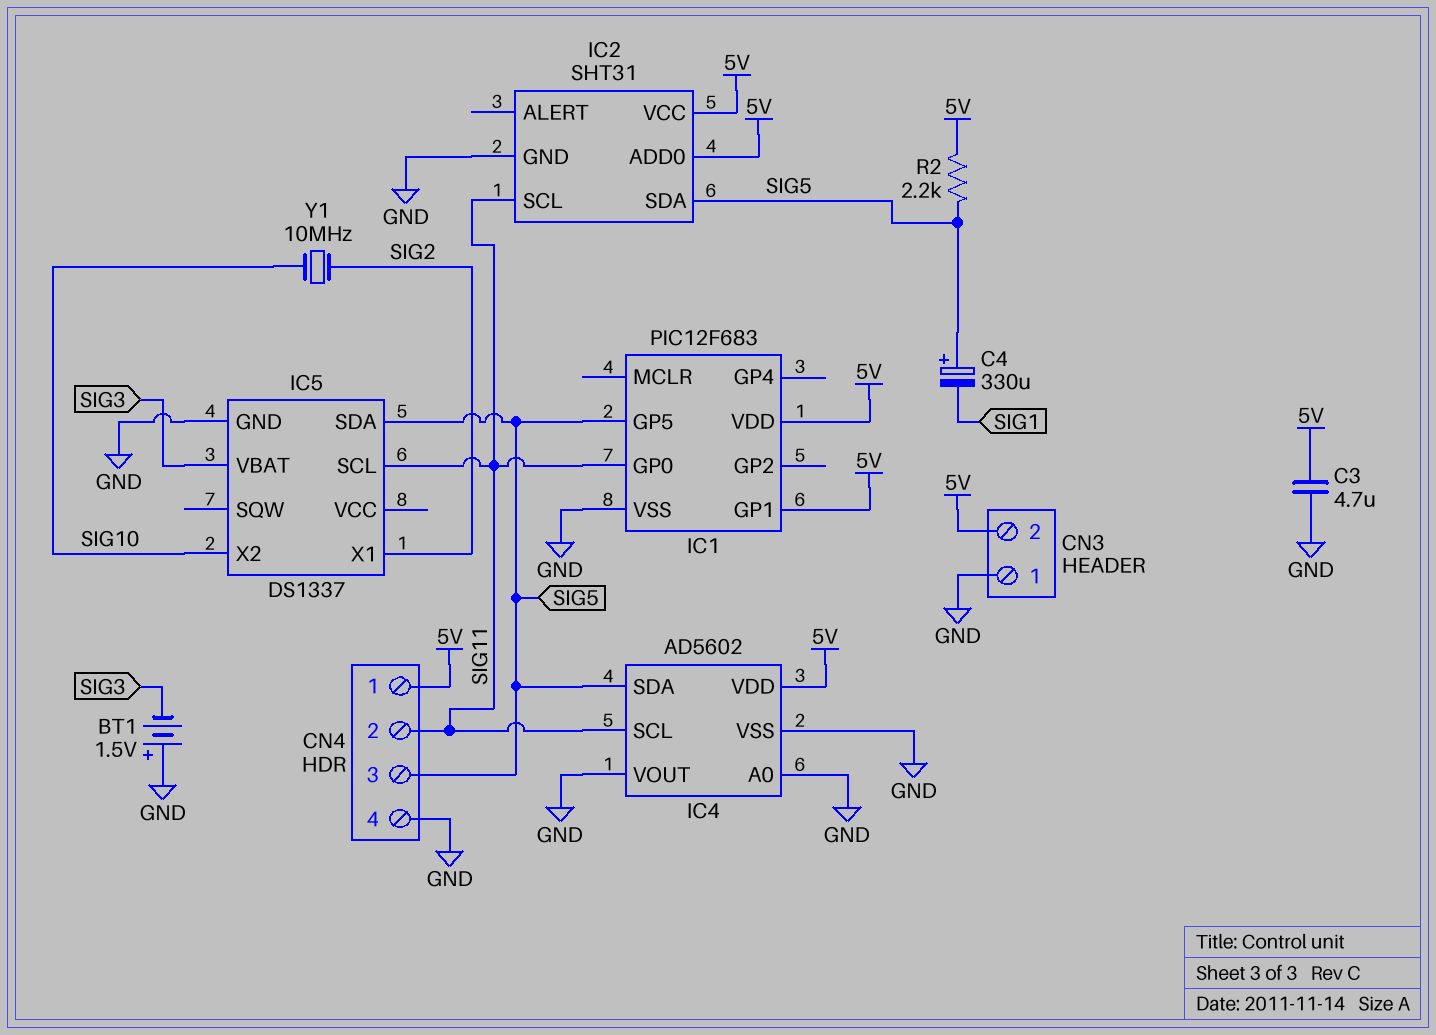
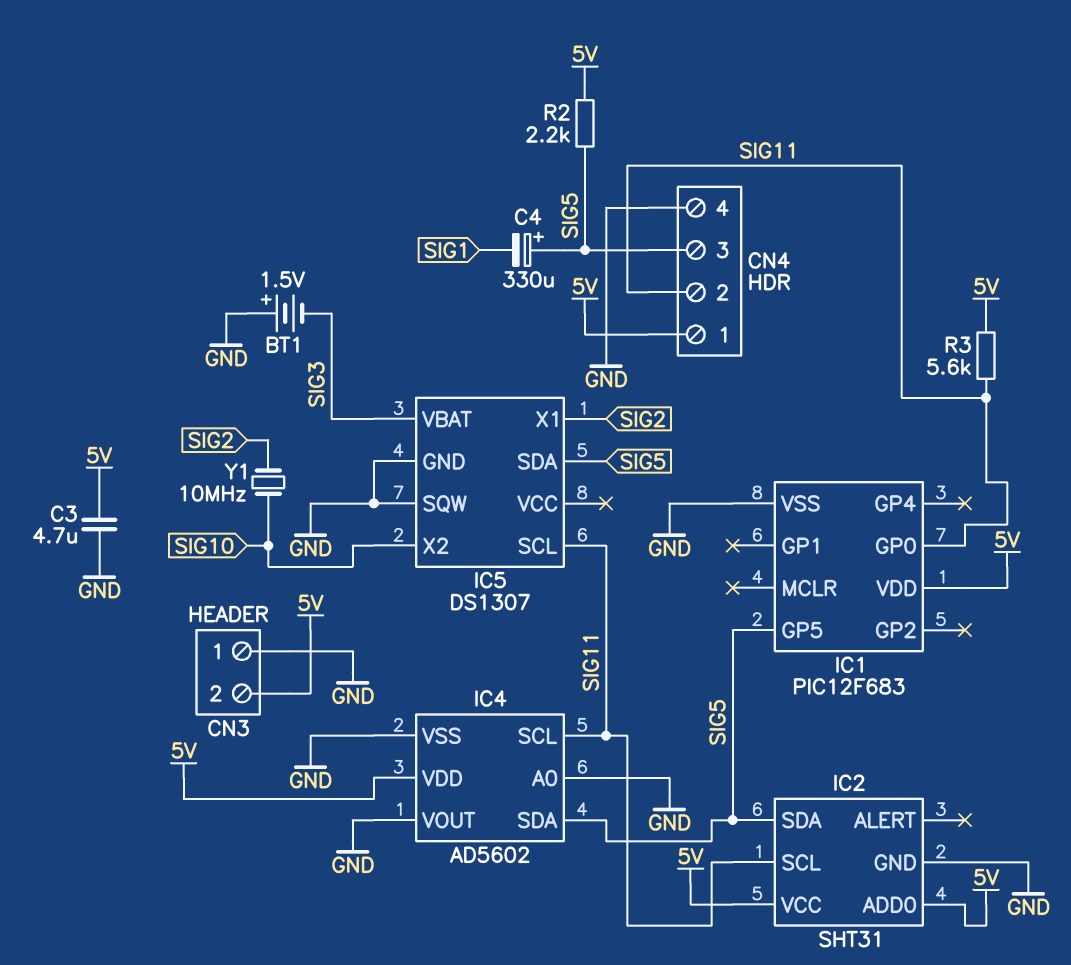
IC1 pin GP1: 5V -> none
IC5: DS1337 -> DS1307
IC5 pin SQW: none -> GND
R3: none -> 5.6k (5V, SIG11)

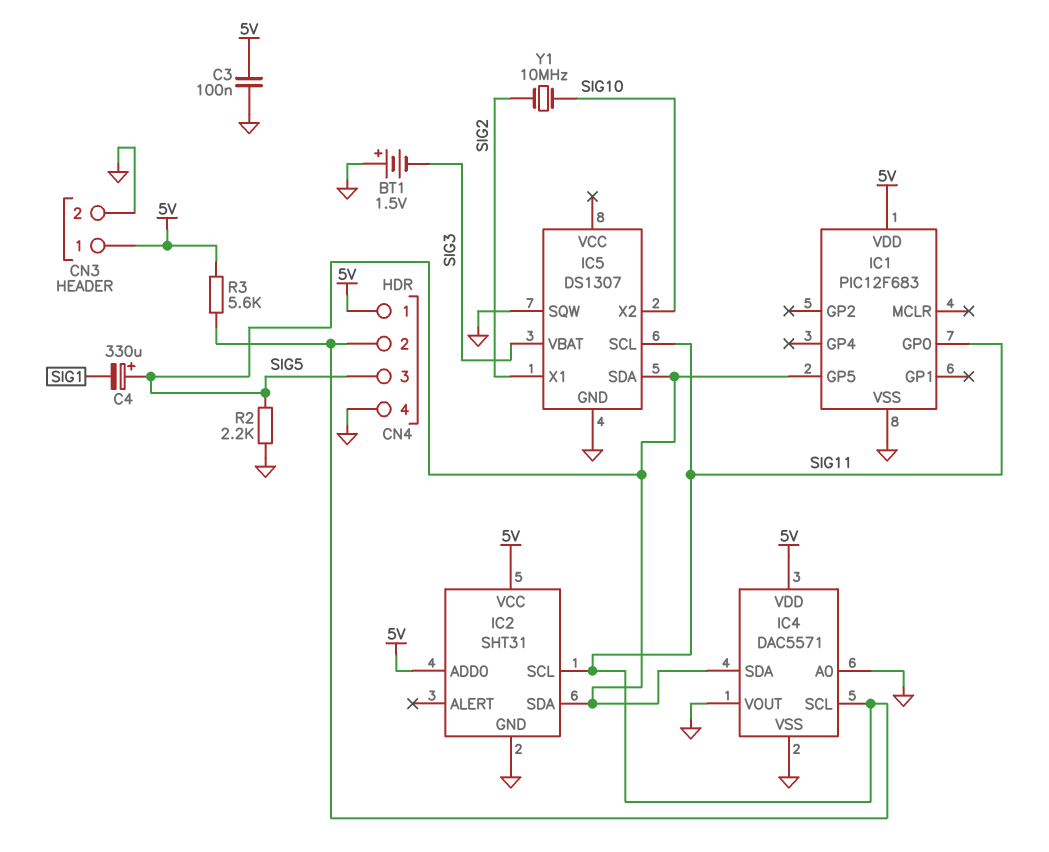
C3: 4.7uF (5V, GND) -> 100nF (5V, GND)
CN3 pin 1: GND -> 5V
CN3 pin 2: 5V -> GND
IC4: AD5602 -> DAC5571
R2: 2.2k (5V, SIG5) -> 2.2k (GND, SIG5)

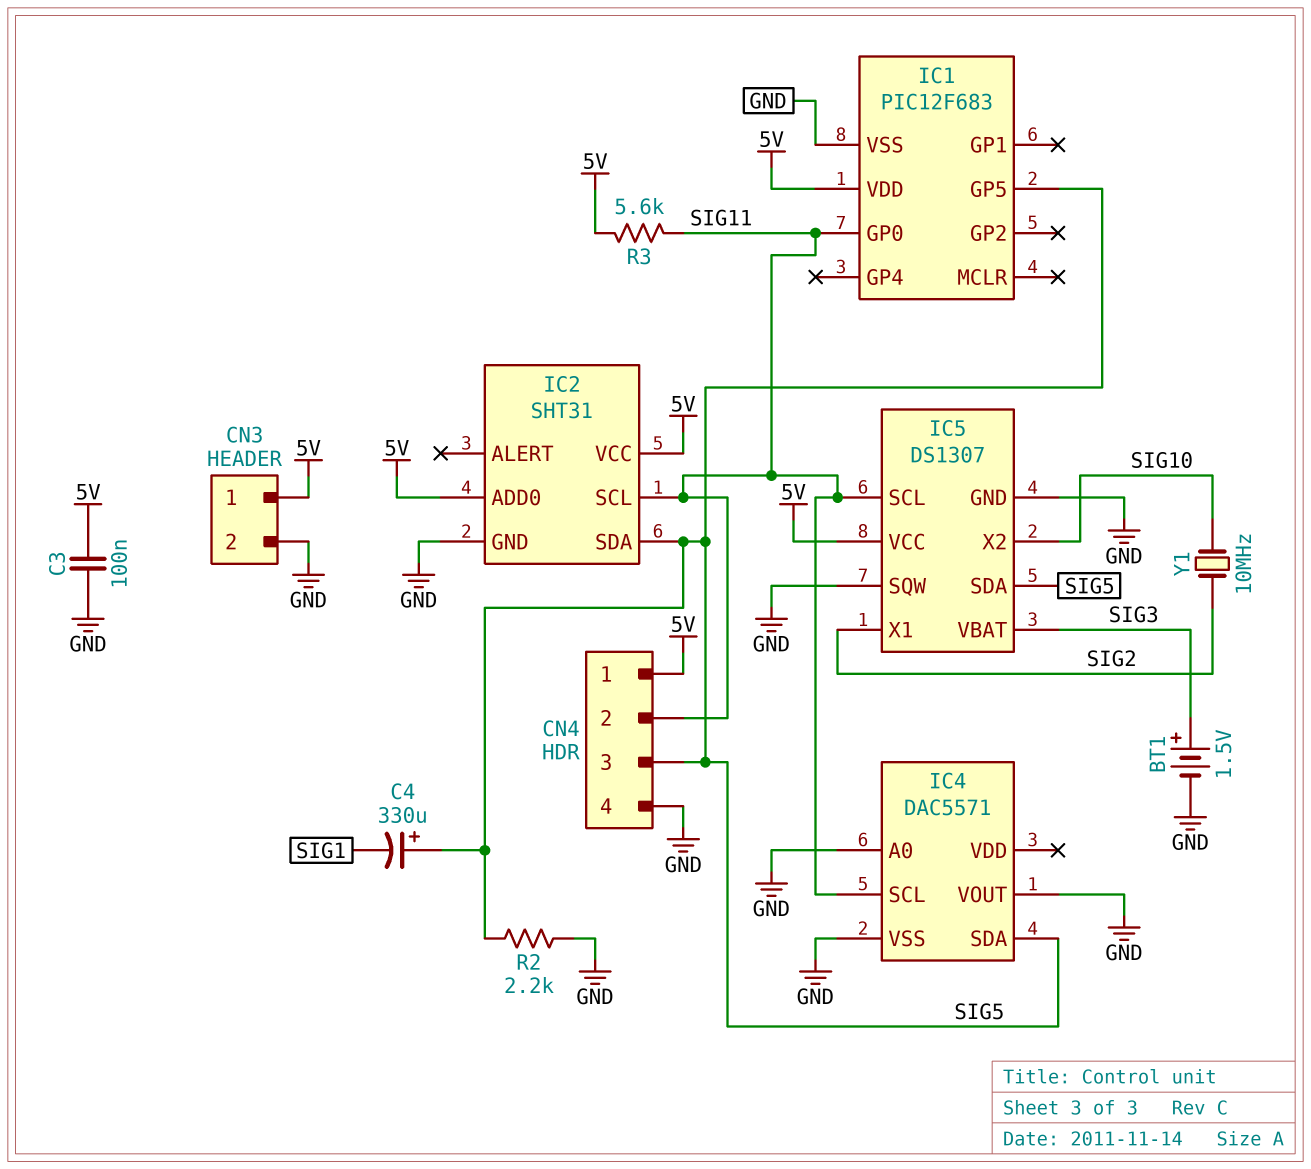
BT1: 1.5V (plus GND, minus SIG3) -> 1.5V (plus SIG3, minus GND)
IC4 pin VDD: 5V -> none
IC5 pin VCC: none -> 5V

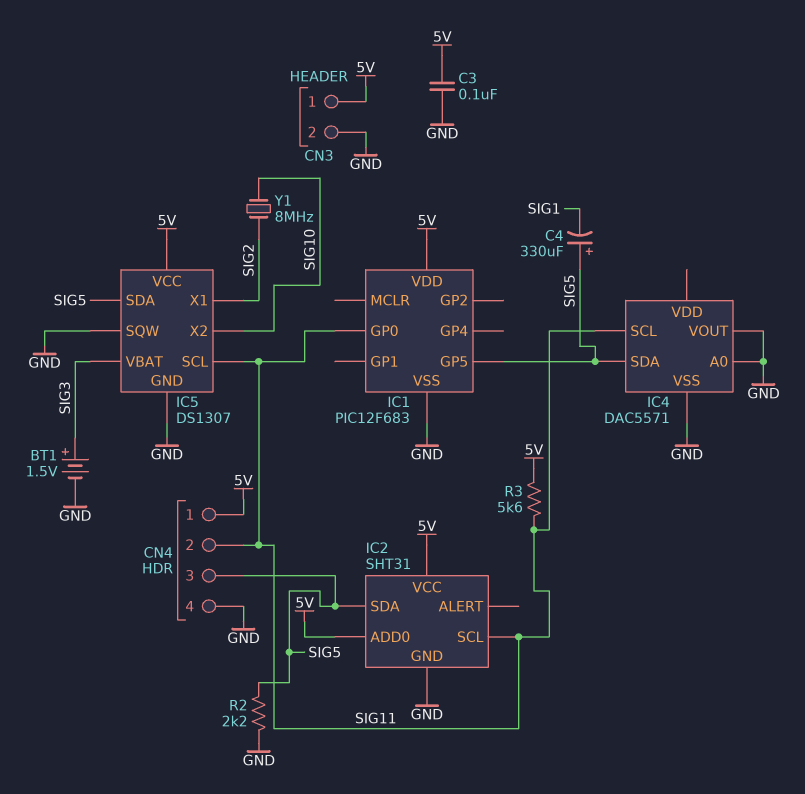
Y1: 10MHz (SIG2, SIG10) -> 8MHz (SIG2, SIG10)

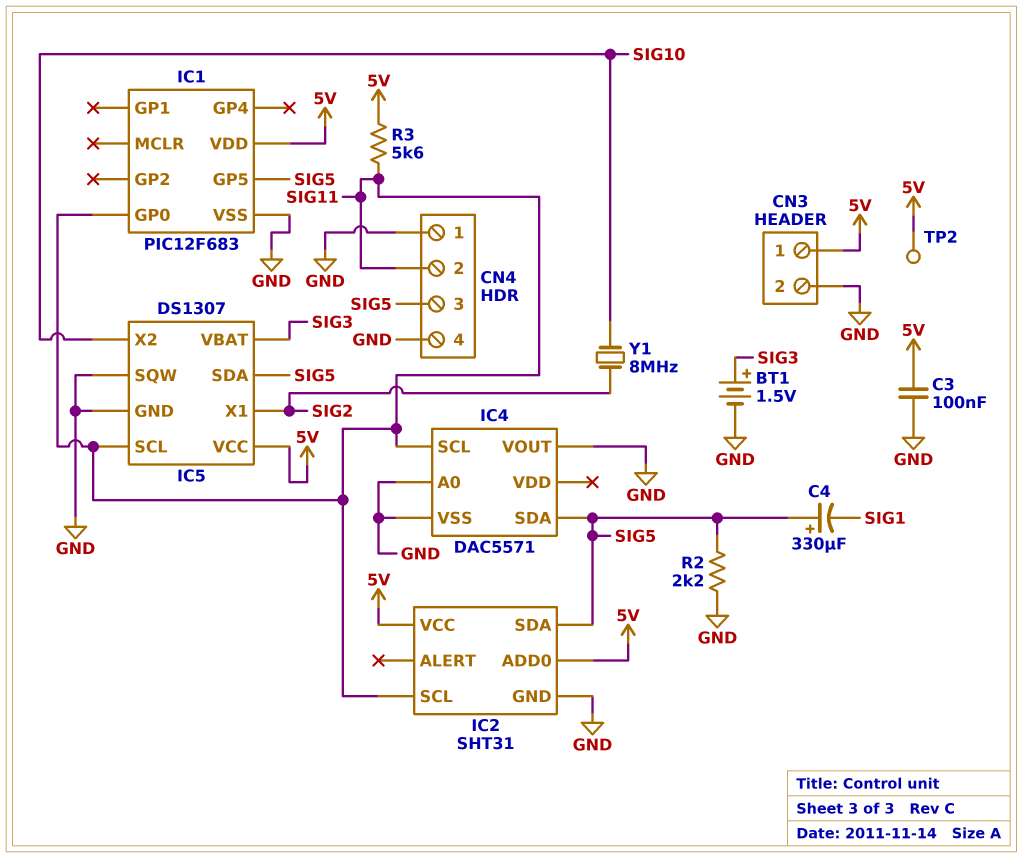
CN4 pin 1: 5V -> GND
TP2: none -> test point (5V)

